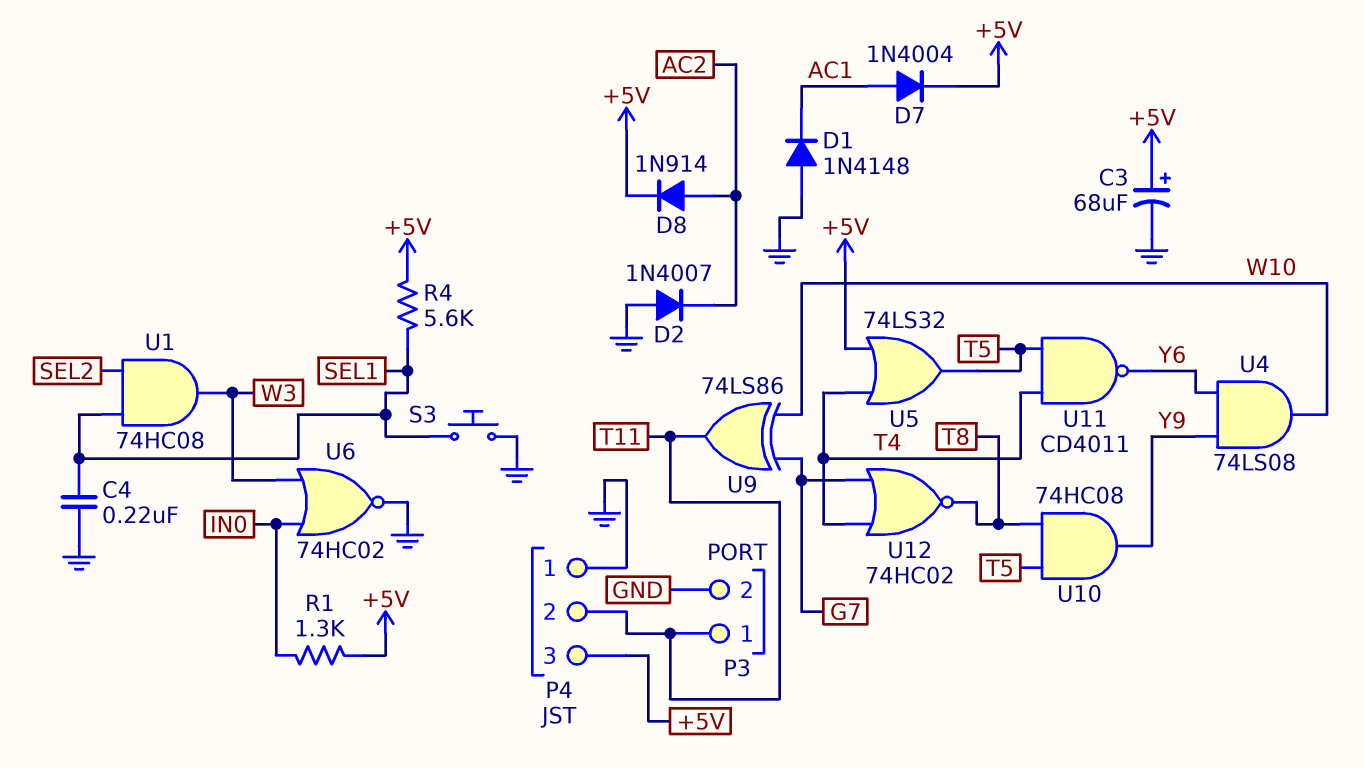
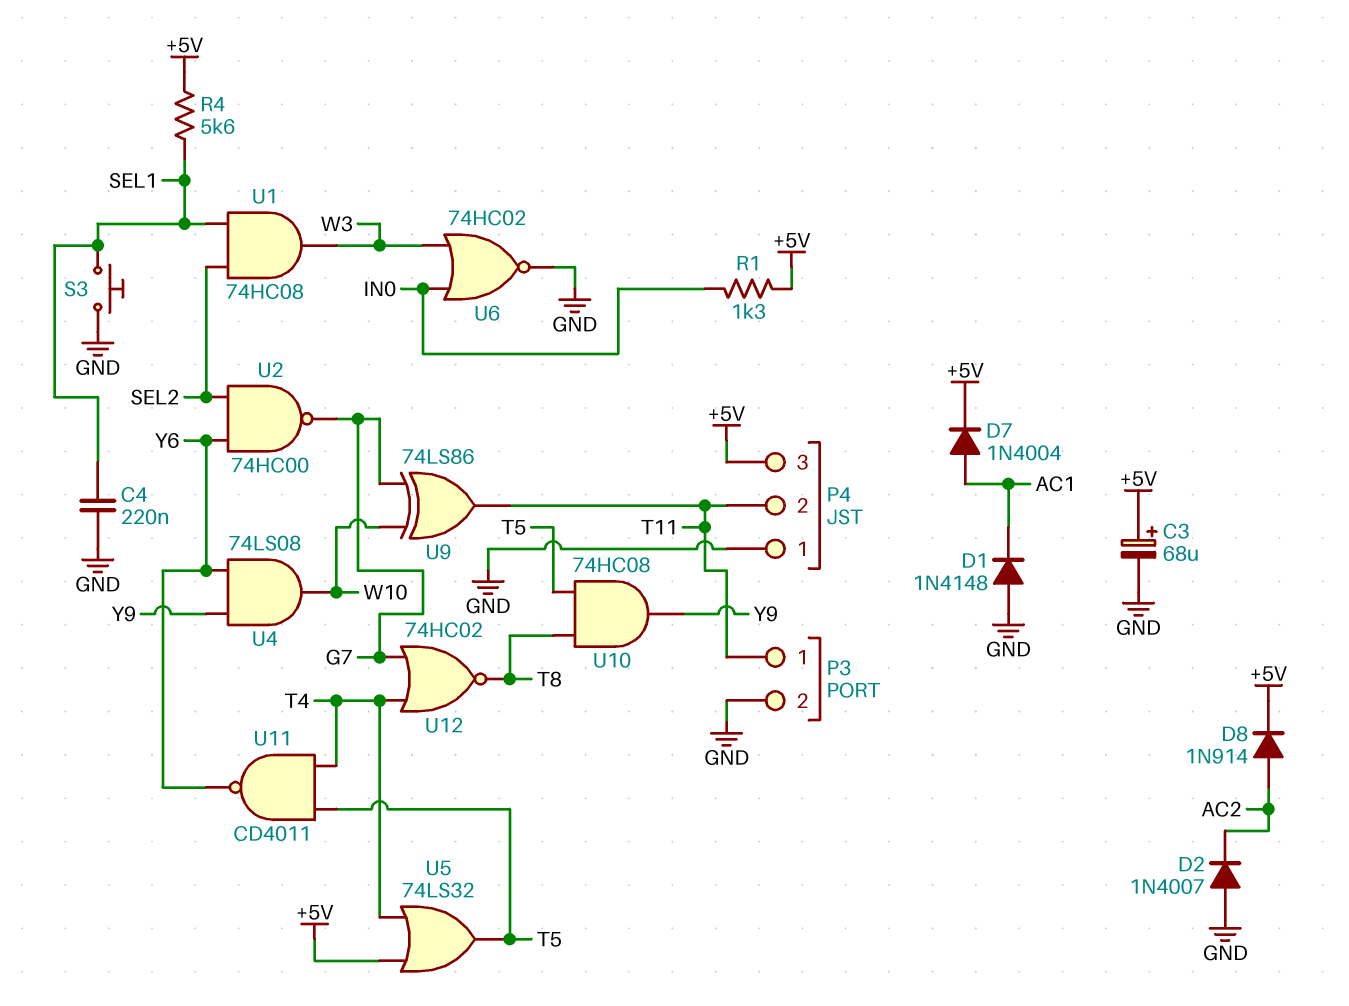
U2: none -> NAND 74HC00 (in SEL2, in Y6, out G7)

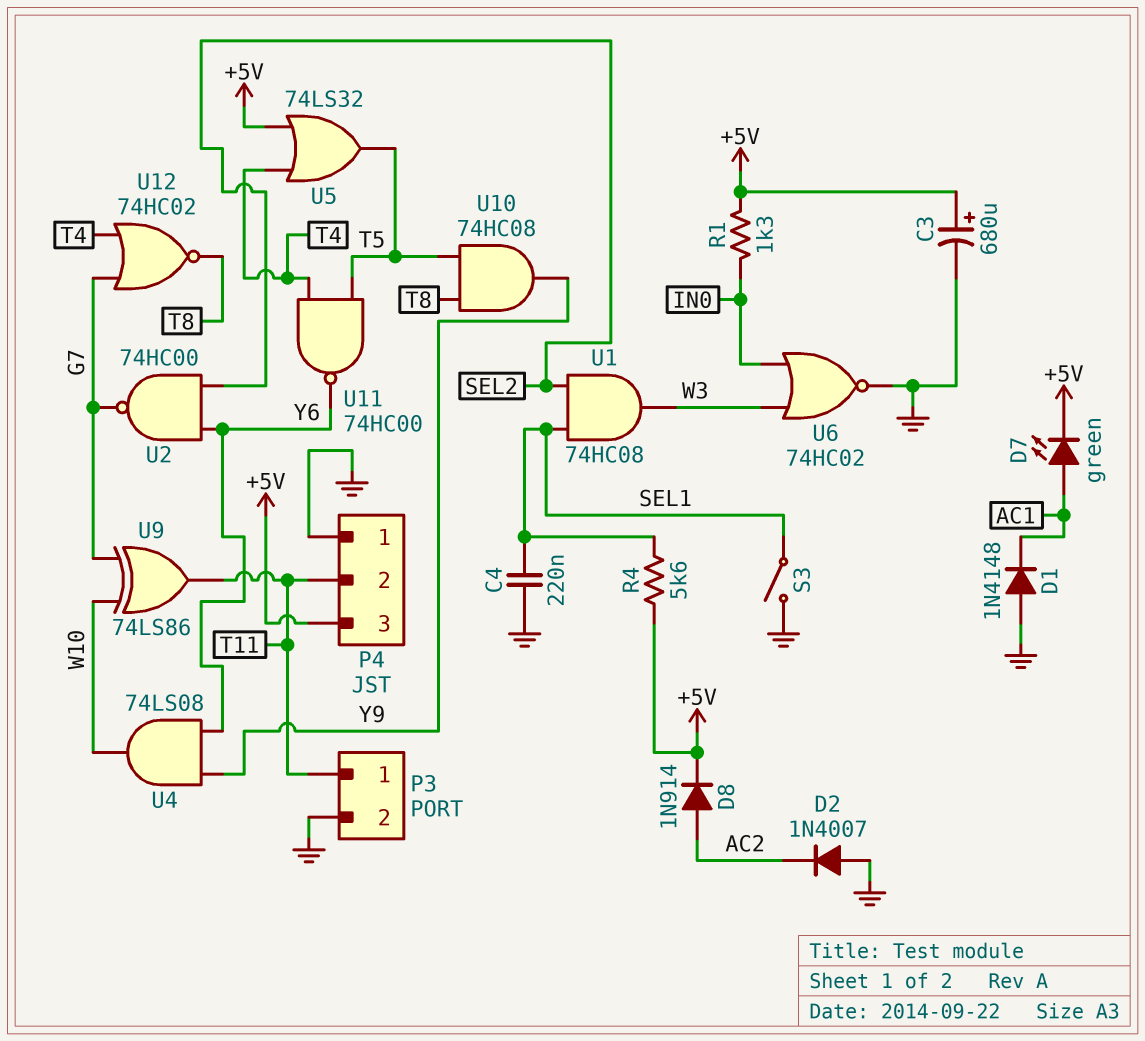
C3: 68uF (plus +5V, minus GND) -> 680uF (plus +5V, minus GND)
D7: diode 1N4004 (A AC1, K +5V) -> LED green (A AC1, K +5V)
S3: button (GND, SEL1) -> switch (GND, SEL1)
U11: NAND CD4011 (in T4, in T5, out Y6) -> NAND 74HC00 (in T4, in T5, out Y6)

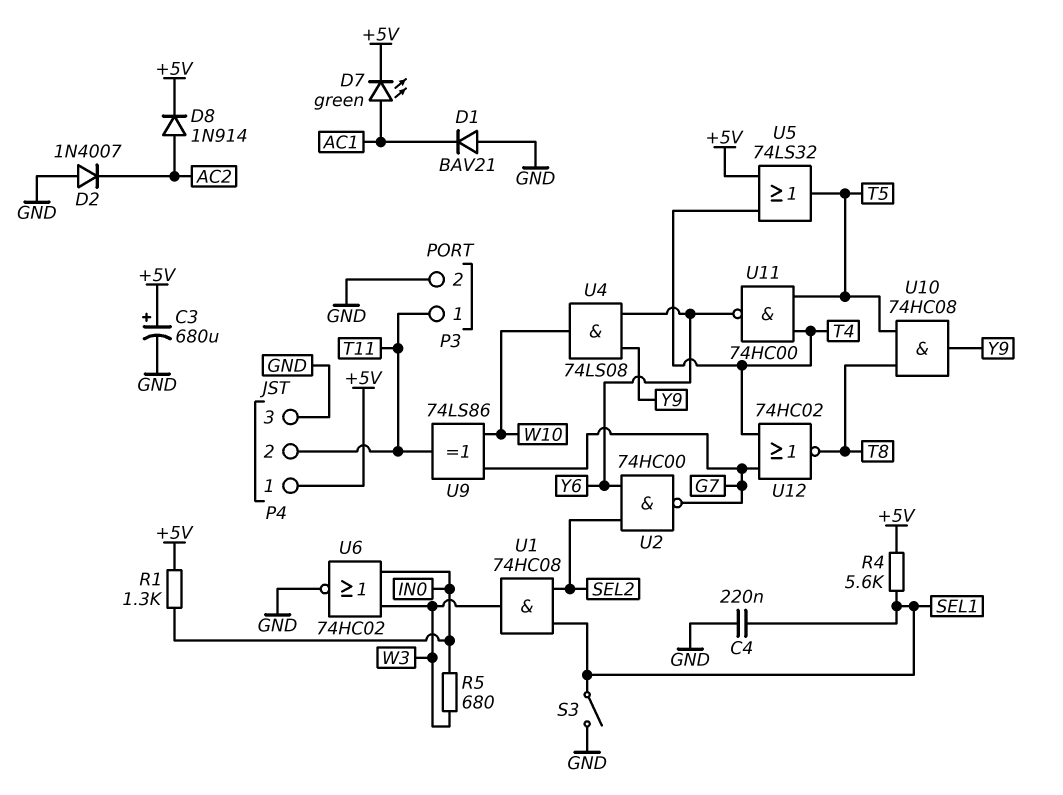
D1: diode 1N4148 (A GND, K AC1) -> diode BAV21 (A GND, K AC1)
P4 pin 1: GND -> +5V
P4 pin 3: +5V -> GND
R5: none -> 680 (IN0, W3)

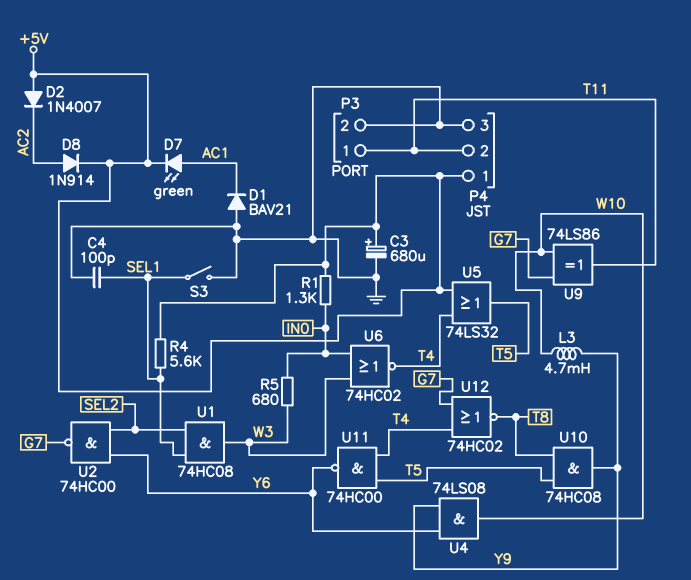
C4: 220nF (GND, SEL1) -> 100pF (GND, SEL1)
D2: diode 1N4007 (A GND, K AC2) -> diode 1N4007 (A +5V, K AC2)
L3: none -> 4.7mH (W10, Y9)
U6: NOR 74HC02 (in IN0, in W3, out GND) -> NOR 74HC02 (in IN0, in W3, out T4)

